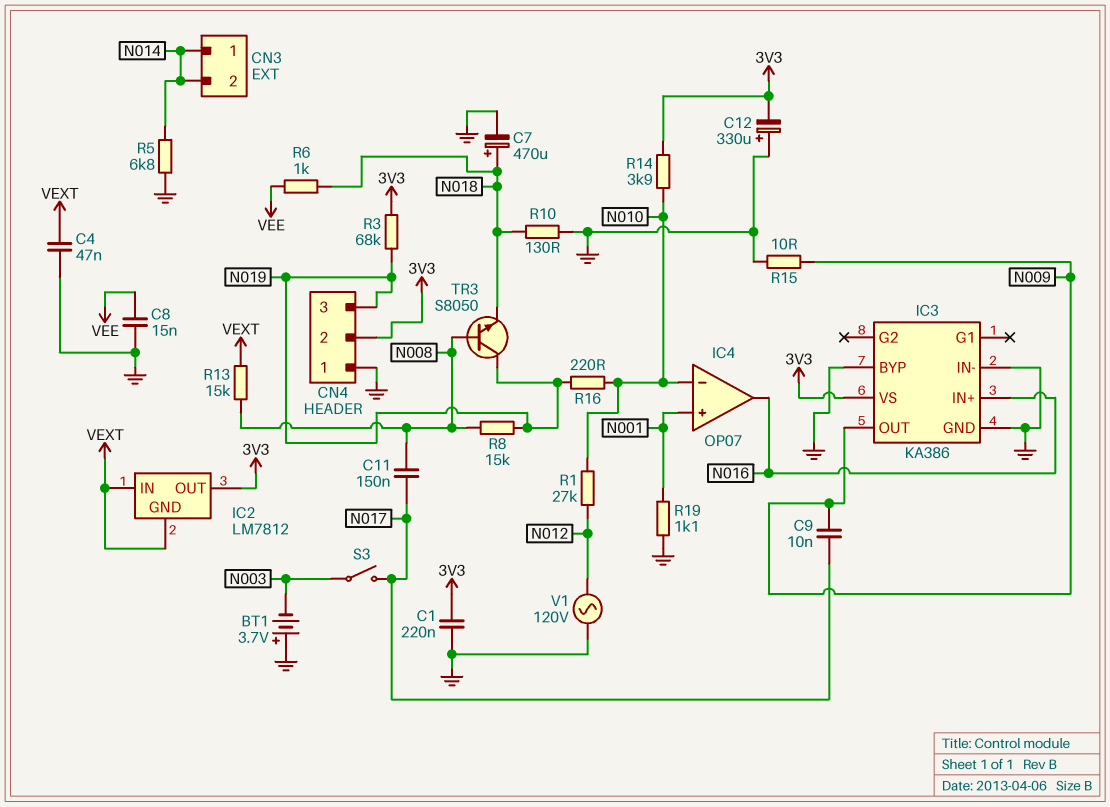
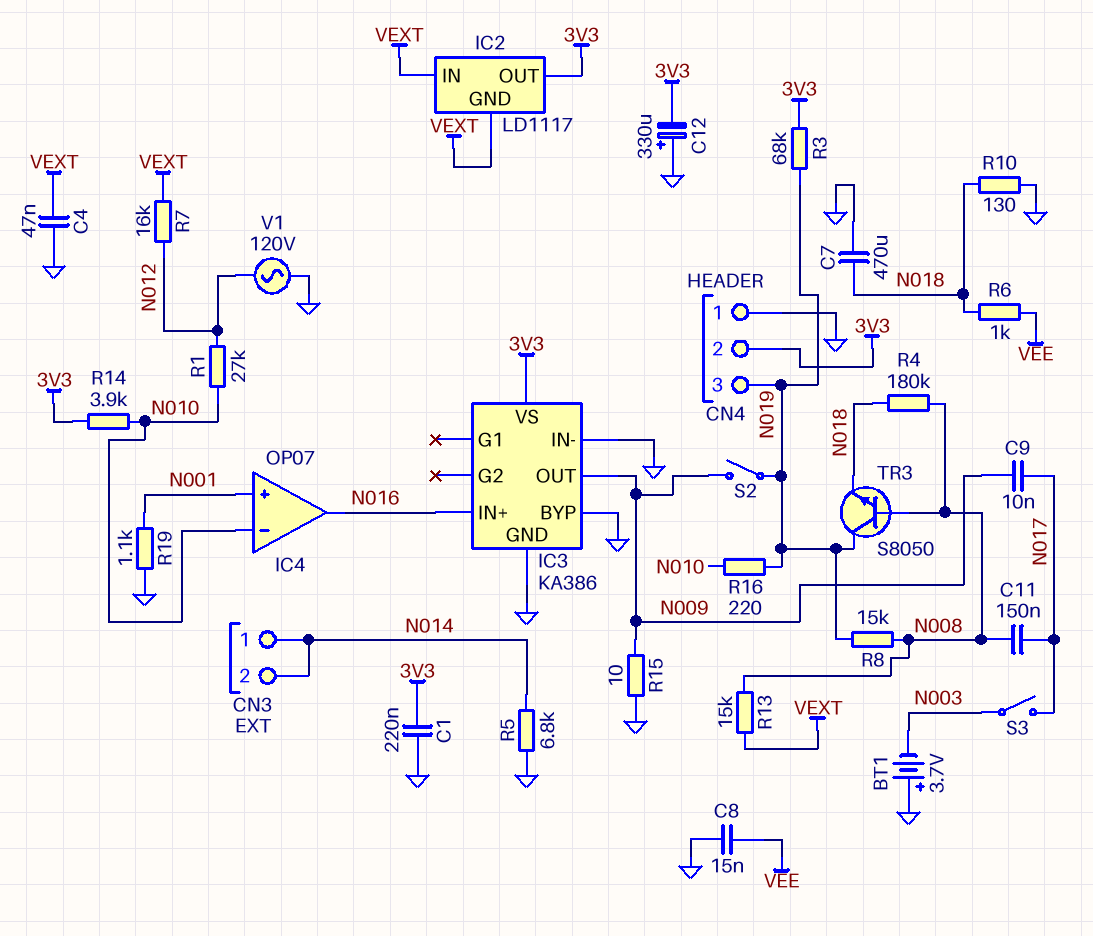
C7: 470uF (plus N018, minus GND) -> 470uF (GND, N018)
IC2: LM7812 -> LD1117
R4: none -> 180k (N008, N018)
R7: none -> 16k (N012, VEXT)
S2: none -> switch (N009, N019)

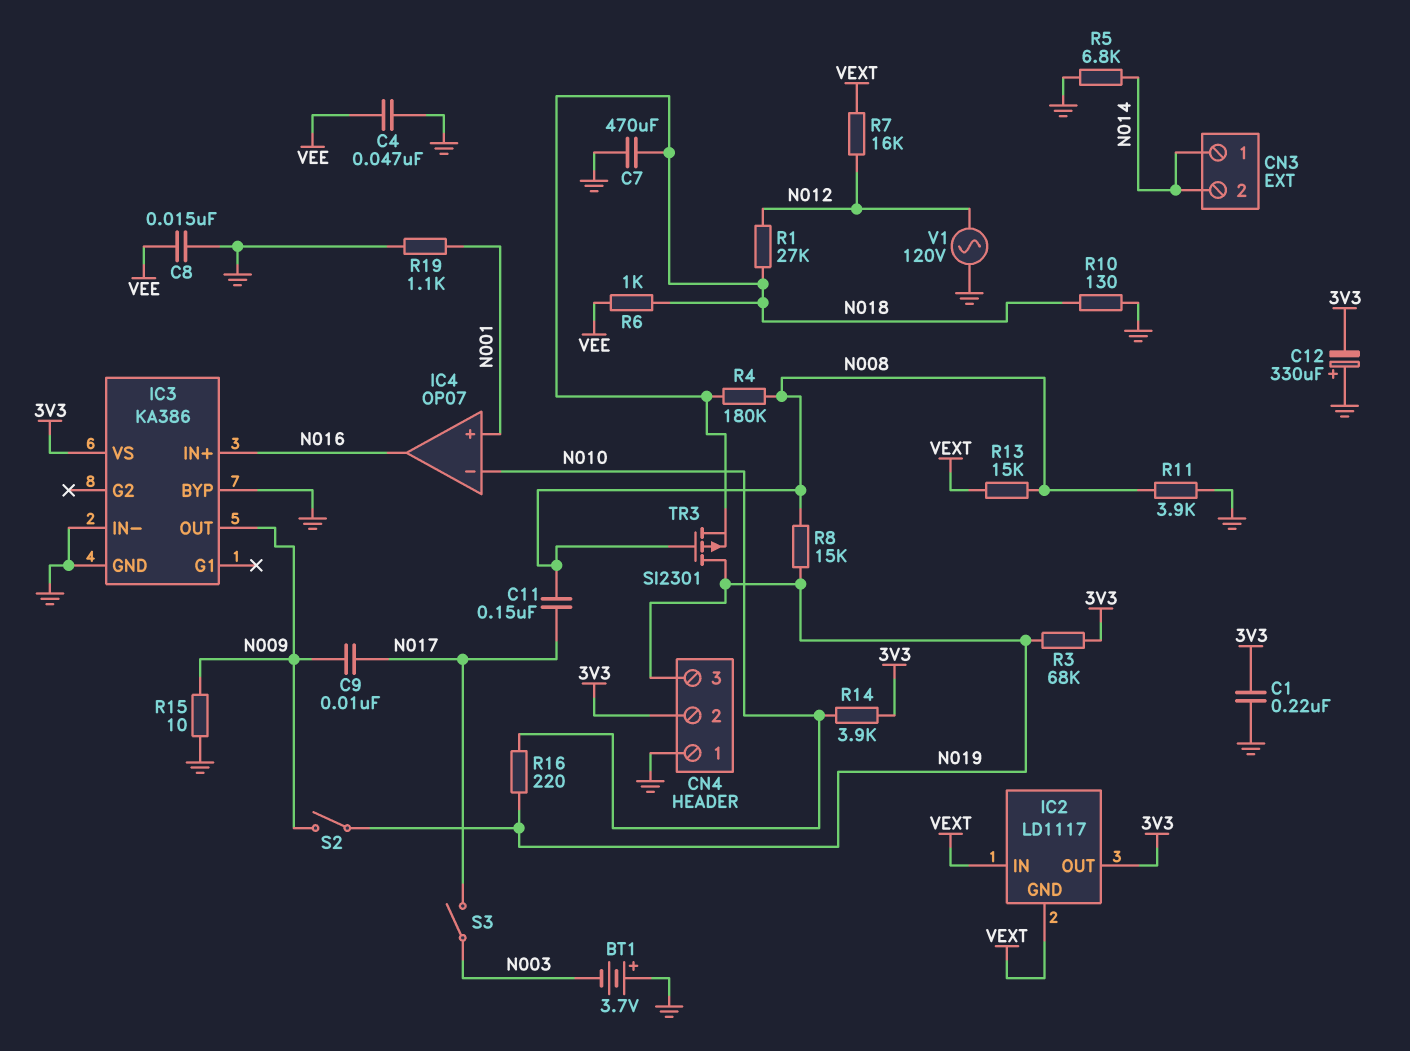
C4: 47nF (GND, VEXT) -> 47nF (GND, VEE)
R1: 27k (N010, N012) -> 27k (N012, N018)
R11: none -> 3.9k (GND, N008)
TR3: NPN S8050 (B N008, C N019, E N018) -> PMOS SI2301 (G N008, D N019, S N018)

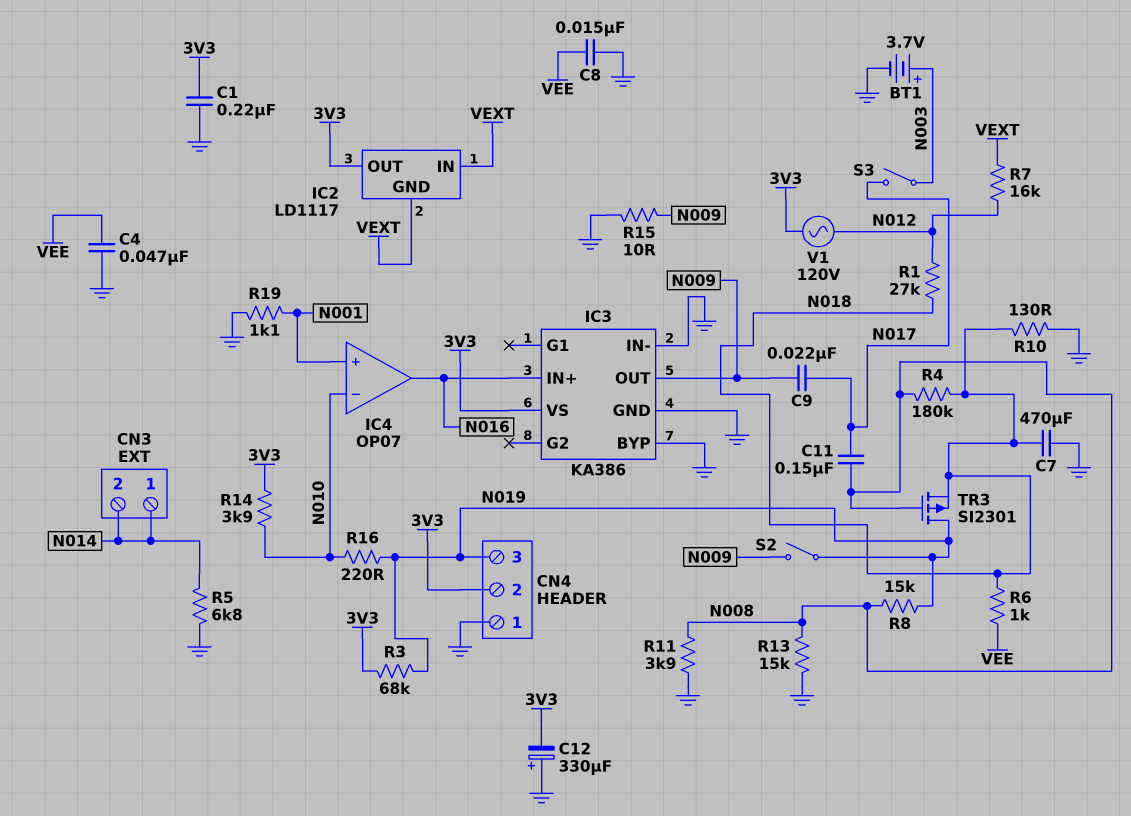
BT1: 3.7V (plus GND, minus N003) -> 3.7V (plus N003, minus GND)
C9: 10nF (N009, N017) -> 22nF (N009, N017)
R13: 15k (N008, VEXT) -> 15k (GND, N008)
V1: AC 120V (GND, N012) -> AC 120V (3V3, N012)

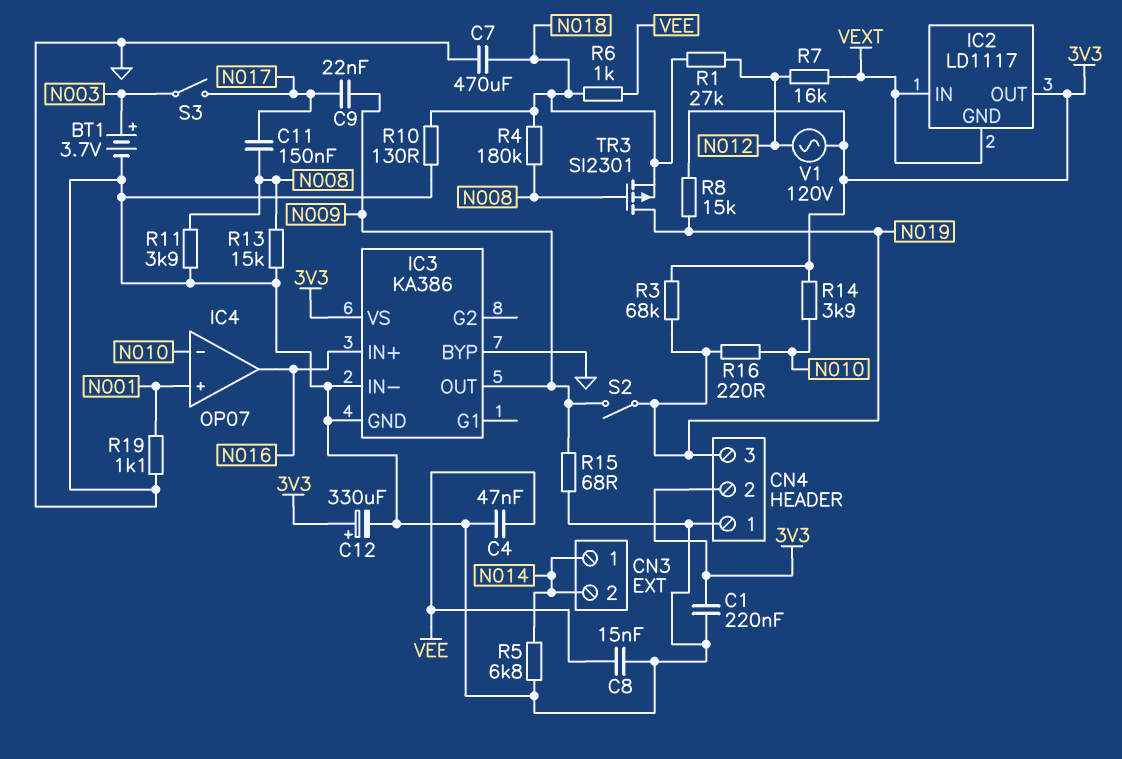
C12: 330uF (plus GND, minus 3V3) -> 330uF (plus 3V3, minus GND)
R8: 15k (N008, N019) -> 15k (3V3, N019)
R15: 10 (GND, N009) -> 68 (GND, N009)

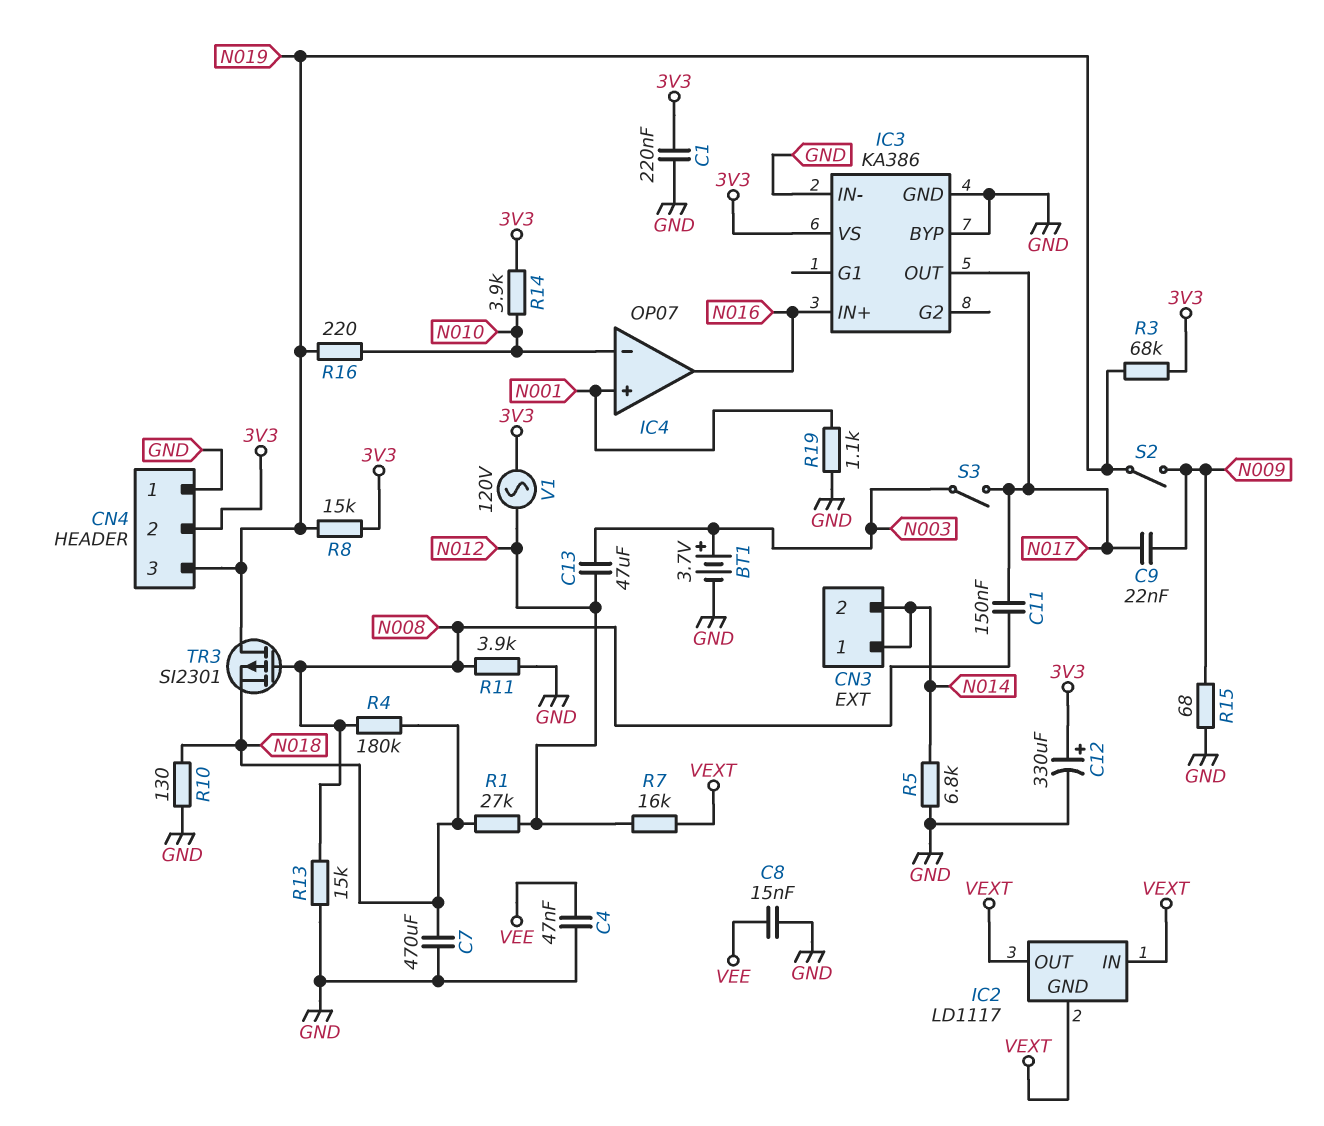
C13: none -> 47uF (N003, N012)
IC2 pin OUT: 3V3 -> VEXT
IC3 pin OUT: N009 -> N017
R6: 1k (N018, VEE) -> none

